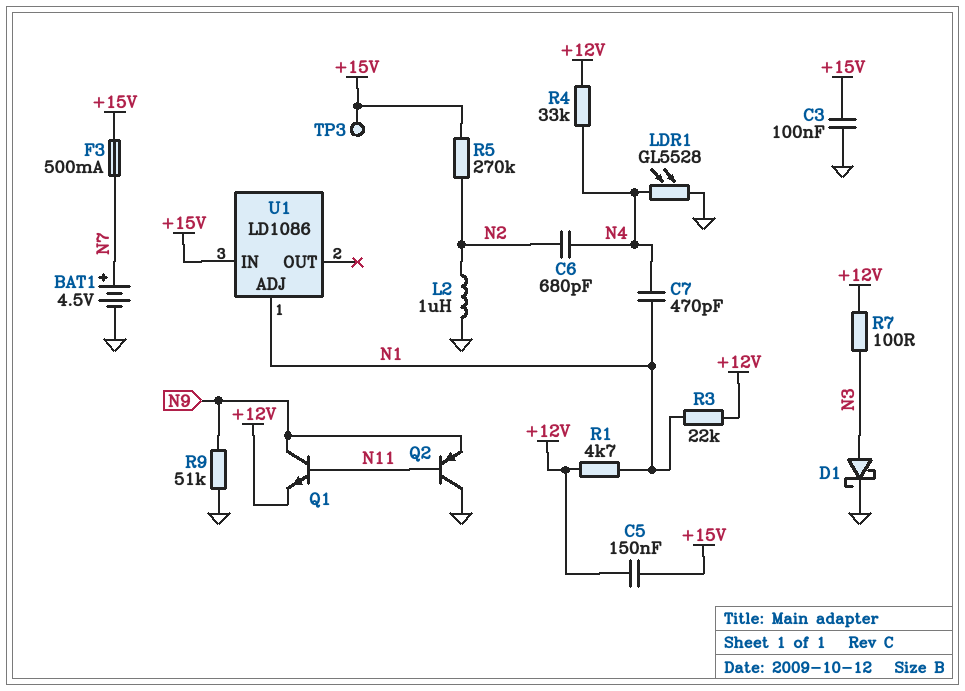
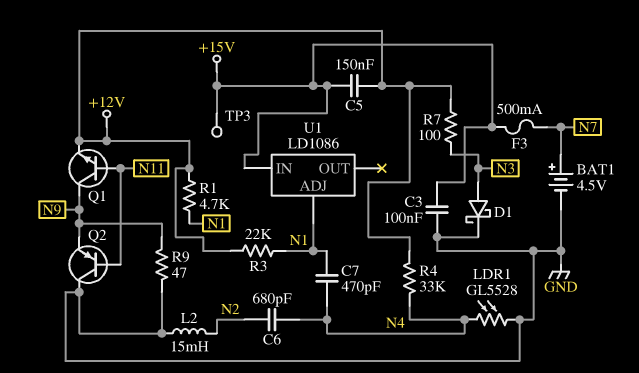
L2: 1uH (GND, N2) -> 15mH (GND, N2)
R5: 270k (+15V, N2) -> none
R9: 51k (GND, N9) -> 47 (GND, N9)

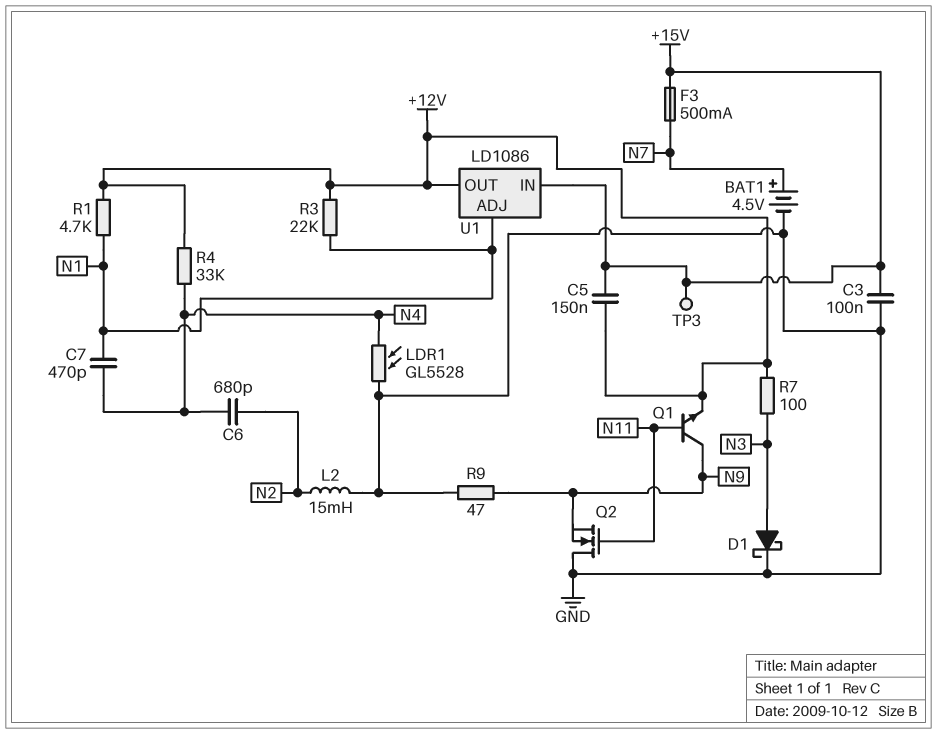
Q2: PNP (B N11, C GND, E N9) -> NMOS (G N11, D GND, S N9)
U1 pin OUT: none -> +12V

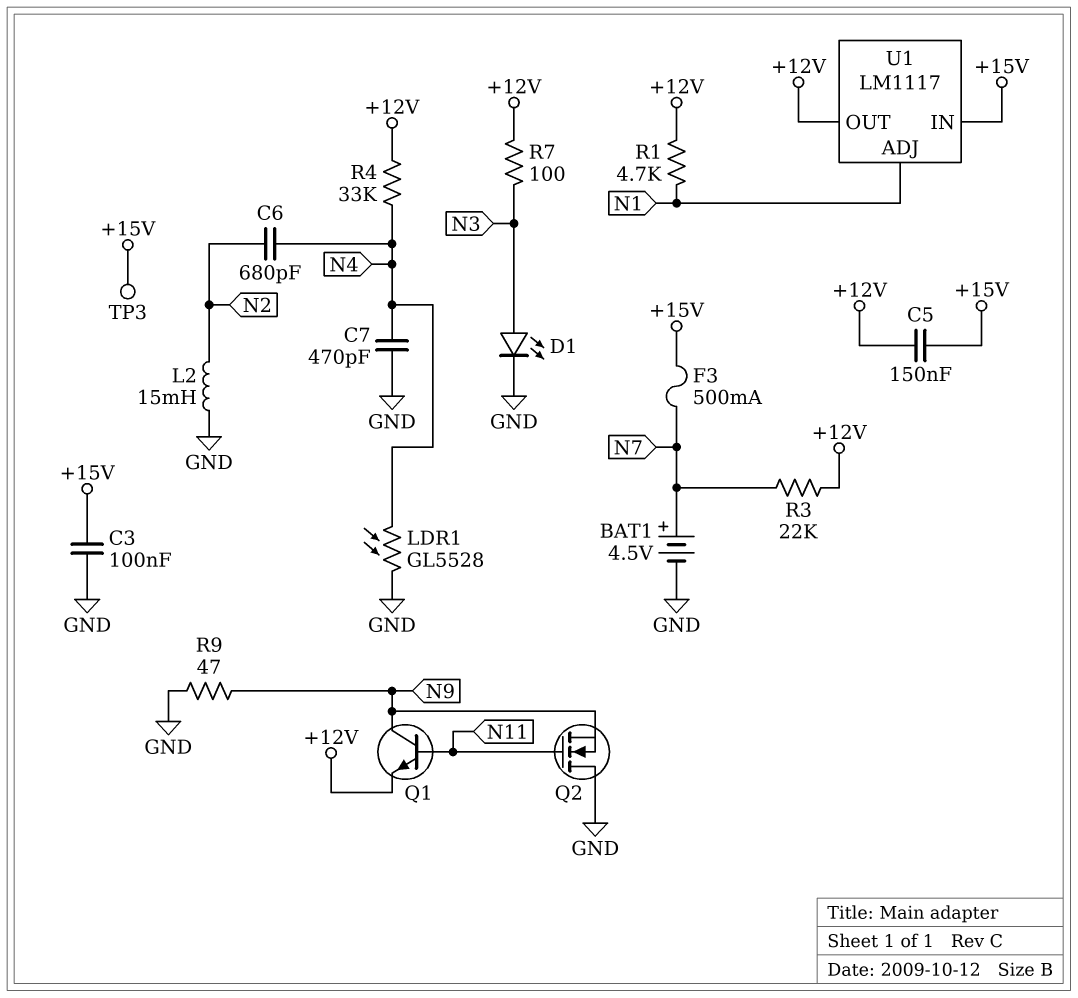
C7: 470pF (N1, N4) -> 470pF (GND, N4)
D1: schottky (A N3, K GND) -> LED (A N3, K GND)
R3: 22k (+12V, N1) -> 22k (+12V, N7)
U1: LD1086 -> LM1117

